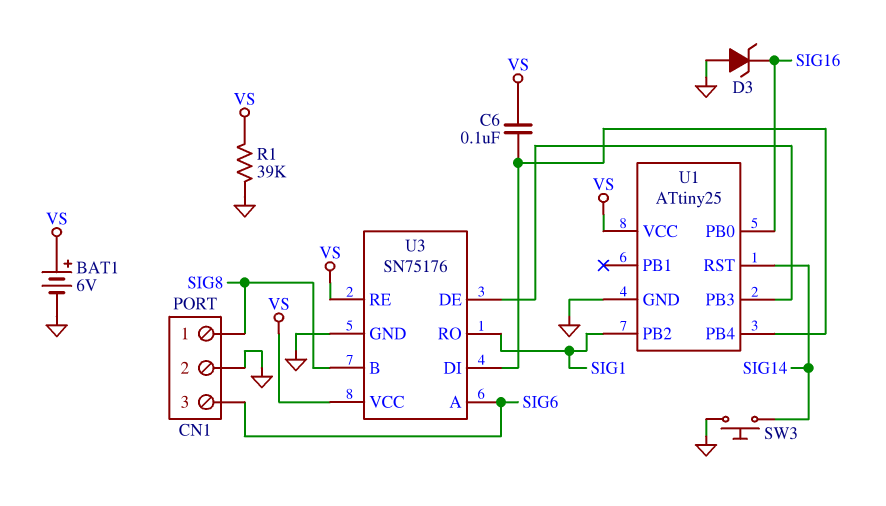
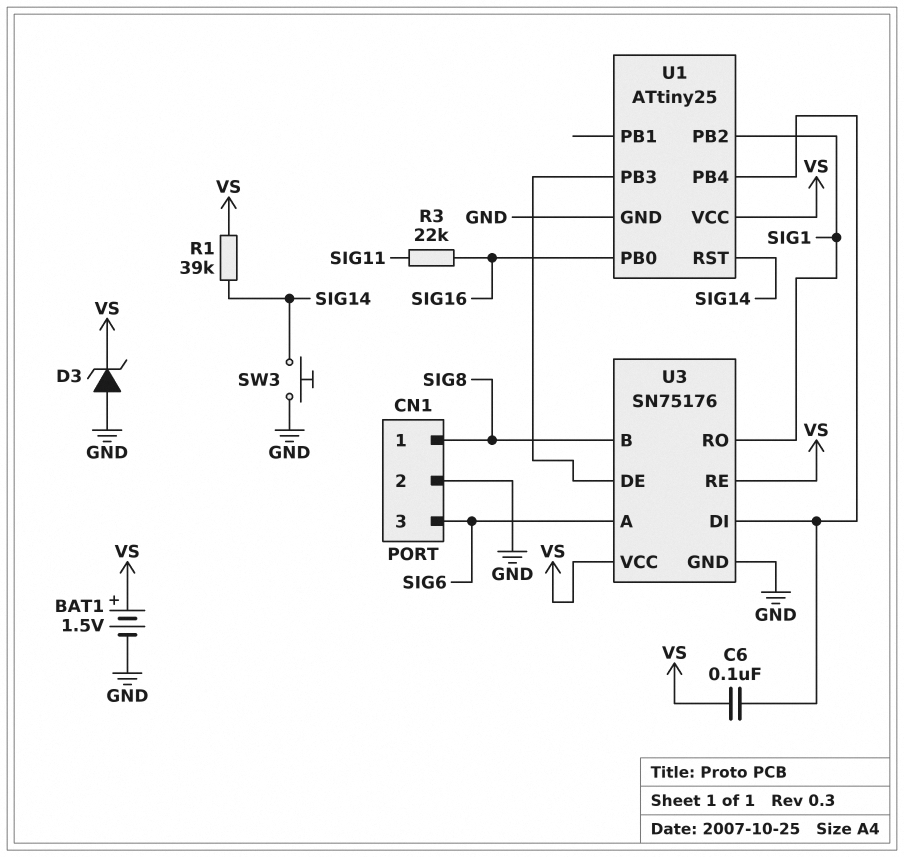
BAT1: 6V (plus VS, minus GND) -> 1.5V (plus VS, minus GND)
D3: zener (A GND, K SIG16) -> zener (A GND, K VS)
R1: 39k (GND, VS) -> 39k (SIG14, VS)
R3: none -> 22k (SIG11, SIG16)

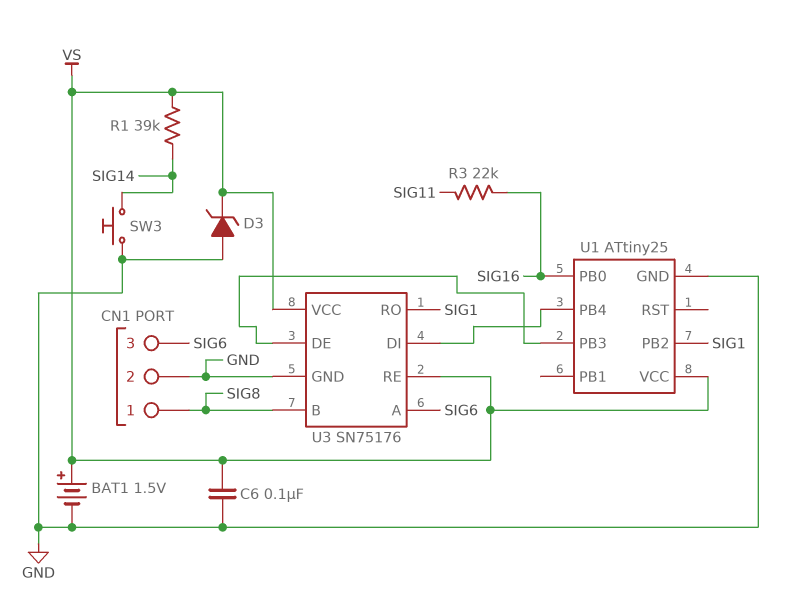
C6: 100nF (U1/PB4, VS) -> 100nF (GND, VS)
U1 pin RST: SIG14 -> none

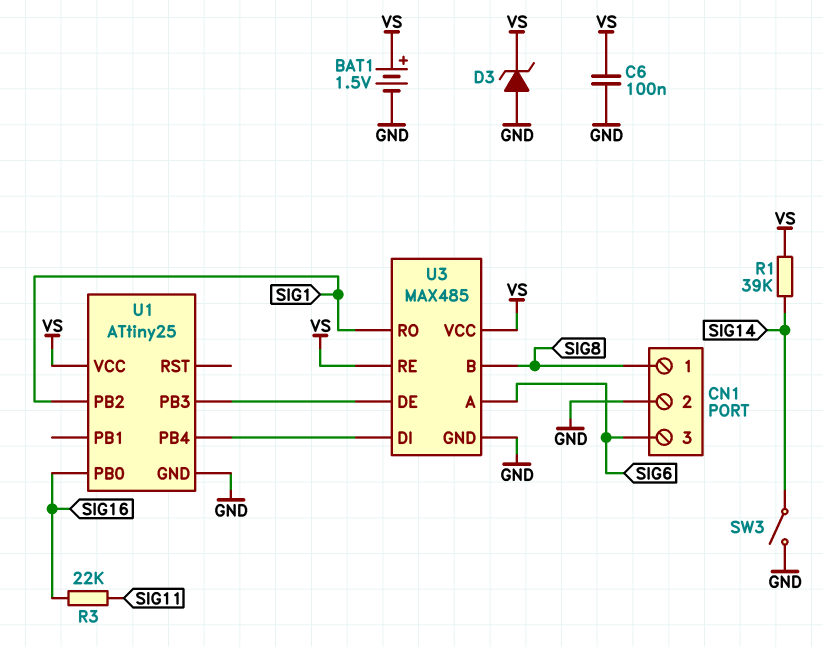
SW3: button (GND, SIG14) -> switch (GND, SIG14)
U3: SN75176 -> MAX485

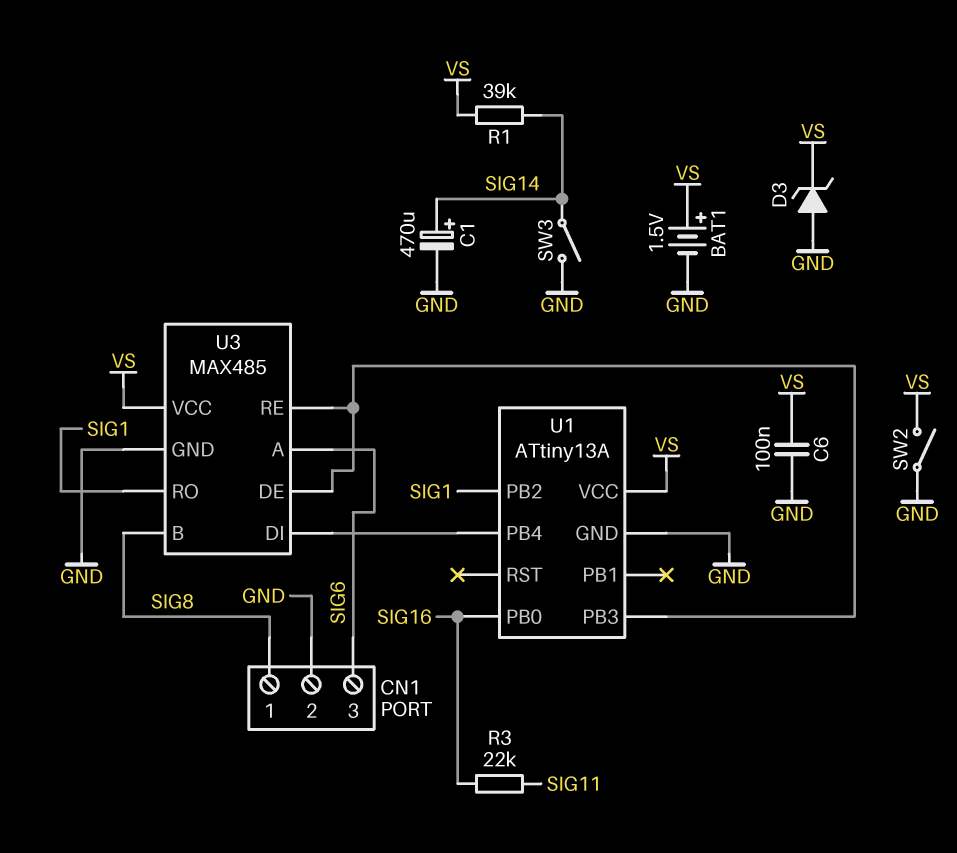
C1: none -> 470uF (plus SIG14, minus GND)
SW2: none -> switch (GND, VS)
U1: ATtiny25 -> ATtiny13A
U3 pin RE: VS -> U1/PB3

